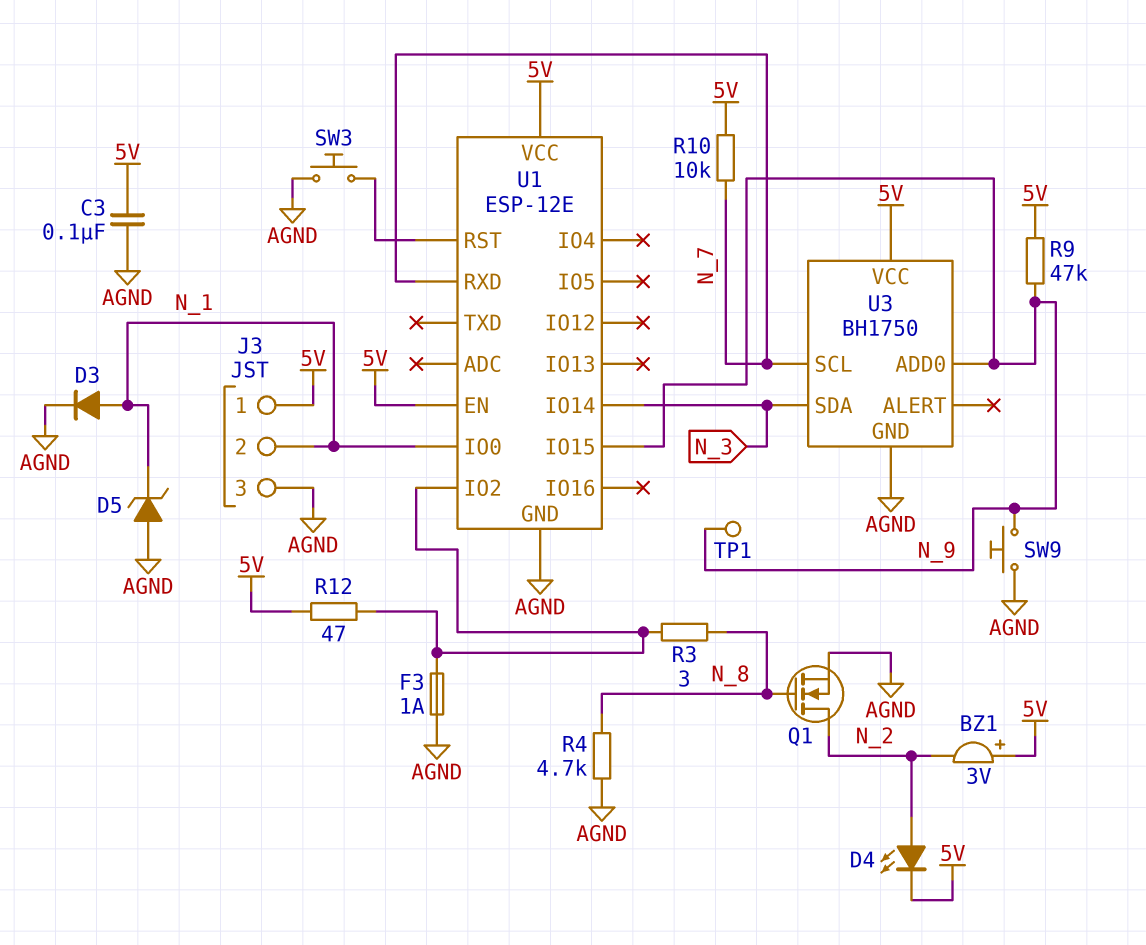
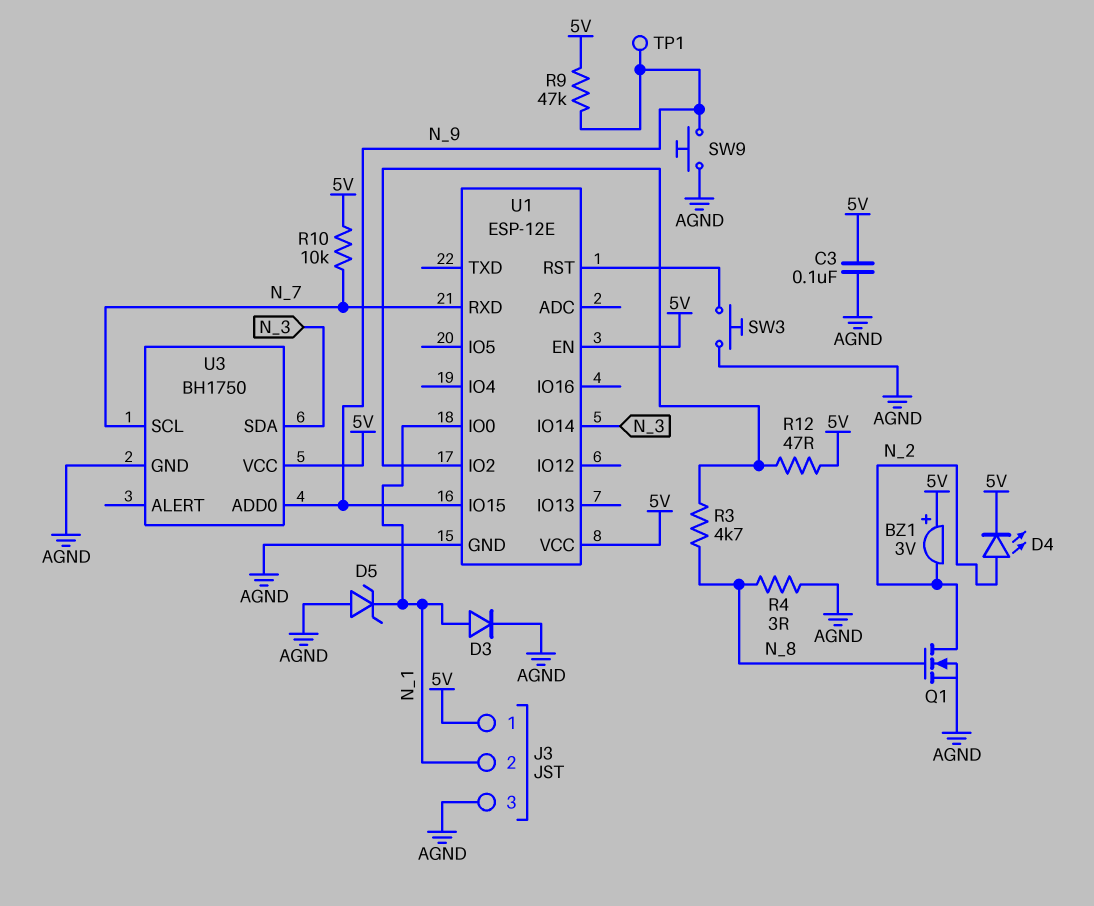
F3: 1A (AGND, U1/IO2) -> none
R3: 3 (N_8, U1/IO2) -> 4.7k (N_8, U1/IO2)
R4: 4.7k (AGND, N_8) -> 3 (AGND, N_8)

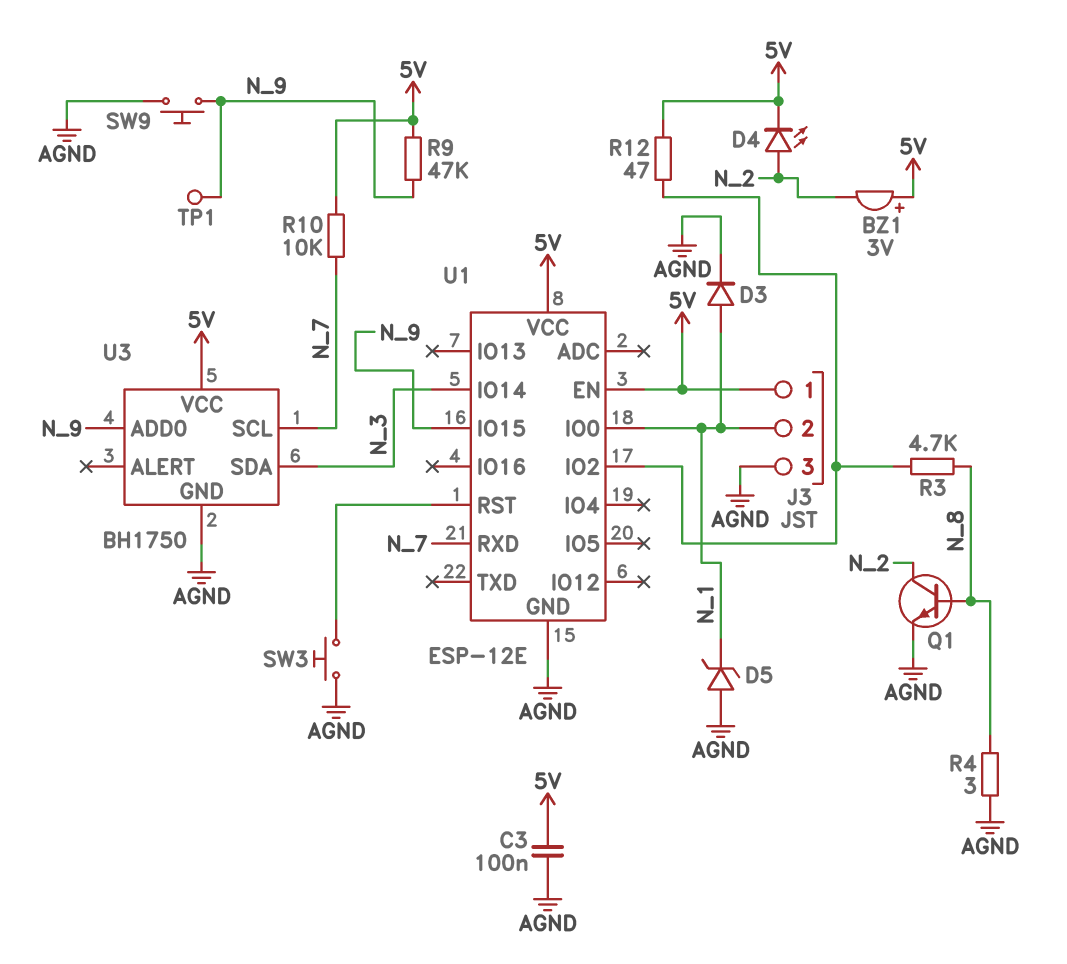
Q1: NMOS (G N_8, D N_2, S AGND) -> NPN (B N_8, C N_2, E AGND)

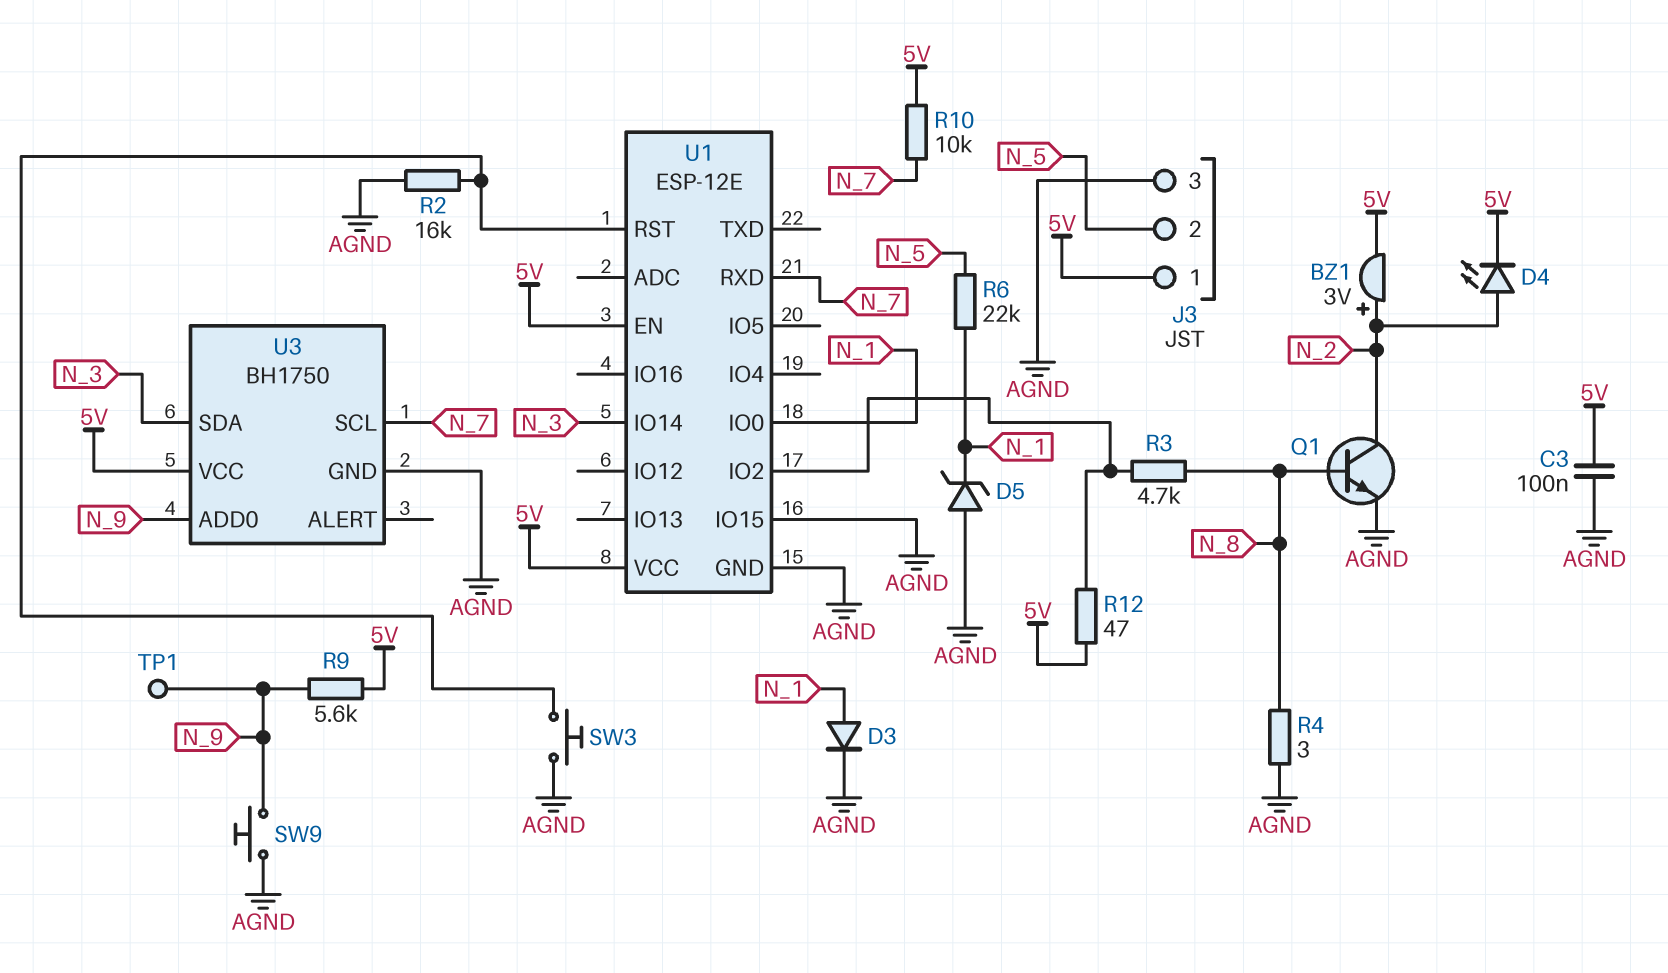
BZ1: buzzer 3V (plus 5V, minus N_2) -> buzzer 3V (plus N_2, minus 5V)
J3 pin 2: N_1 -> N_5
R2: none -> 16k (AGND, U1/RST)
R6: none -> 22k (N_1, N_5)
R9: 47k (5V, N_9) -> 5.6k (5V, N_9)
U1 pin IO15: N_9 -> AGND

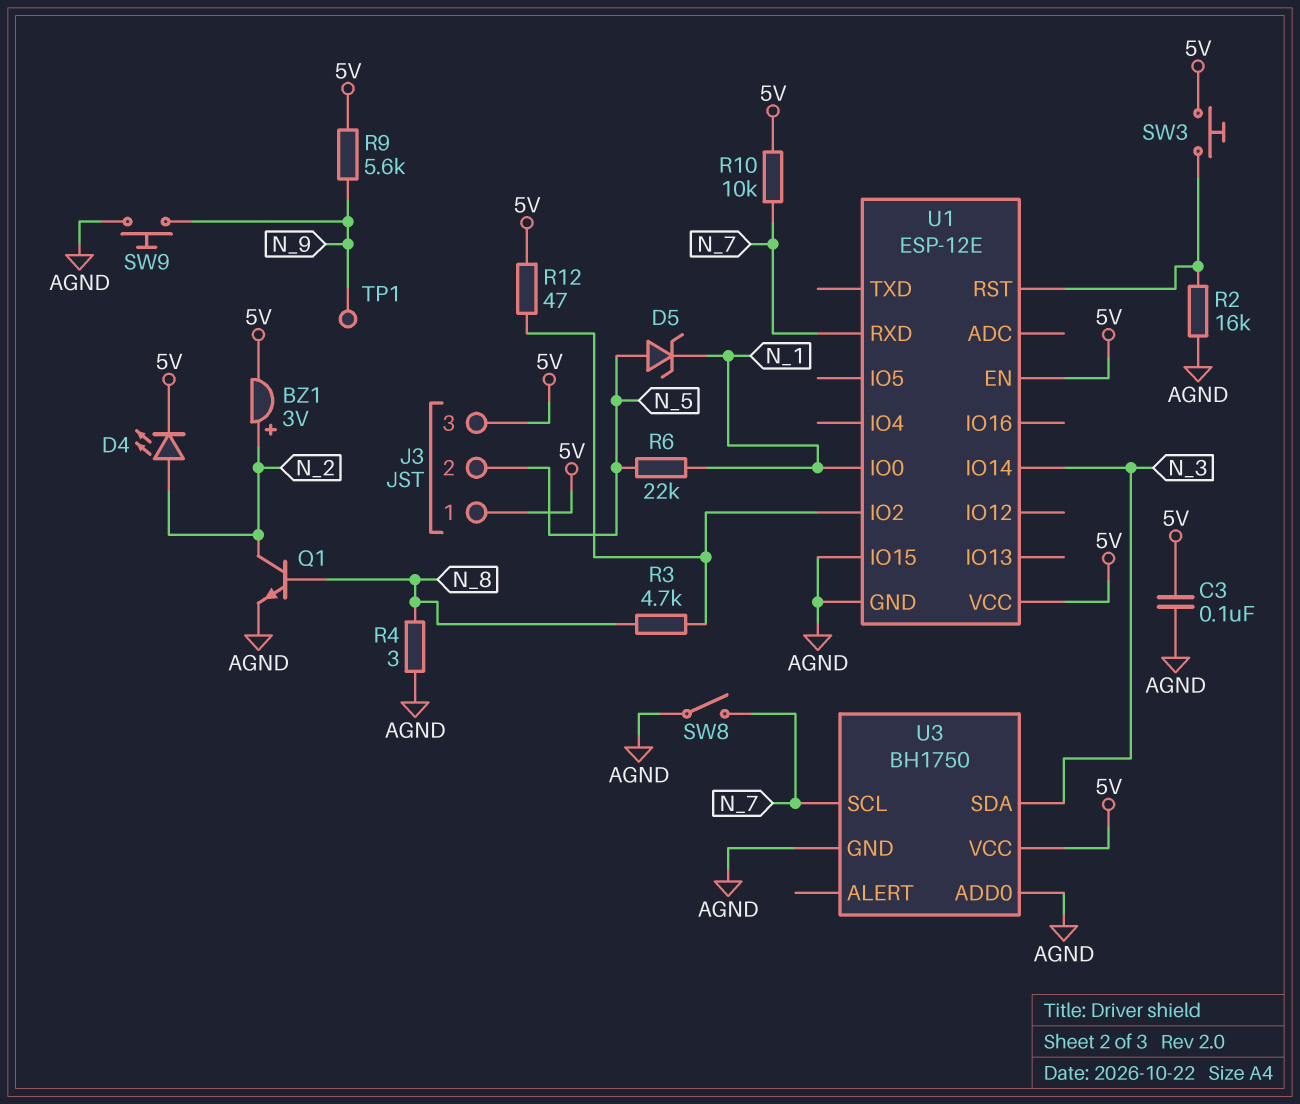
D3: diode (A N_1, K AGND) -> none
D5: zener (A AGND, K N_1) -> zener (A N_5, K N_1)
J3 pin 3: AGND -> 5V
SW3: button (AGND, U1/RST) -> button (5V, U1/RST)
SW8: none -> switch (AGND, N_7)
U3 pin ADD0: N_9 -> AGND

